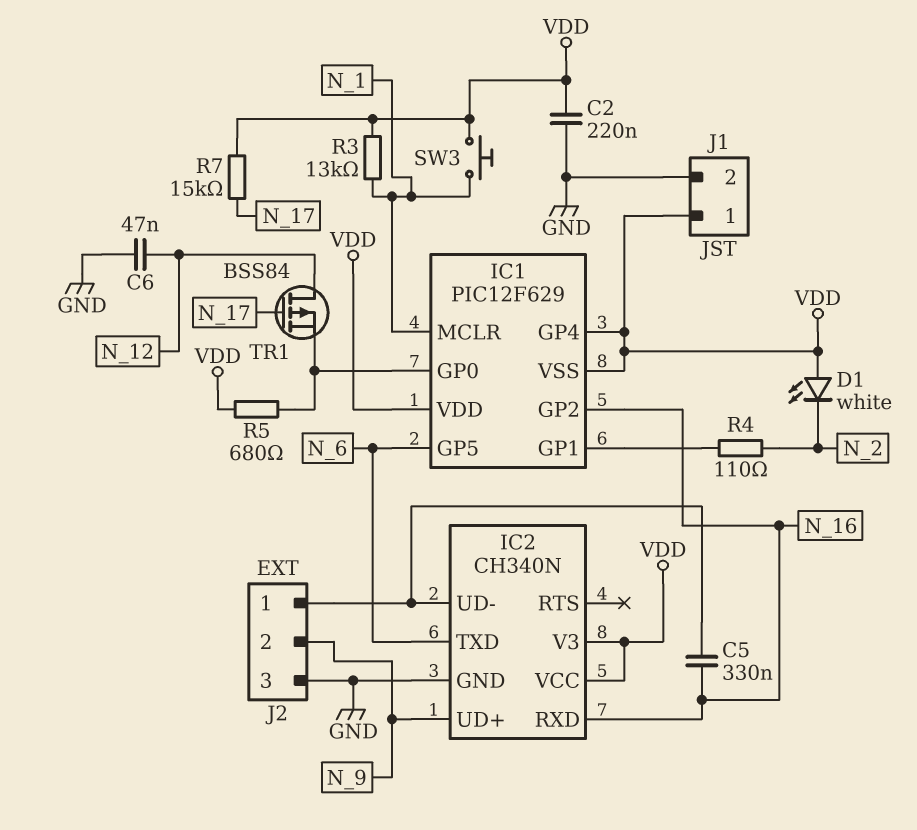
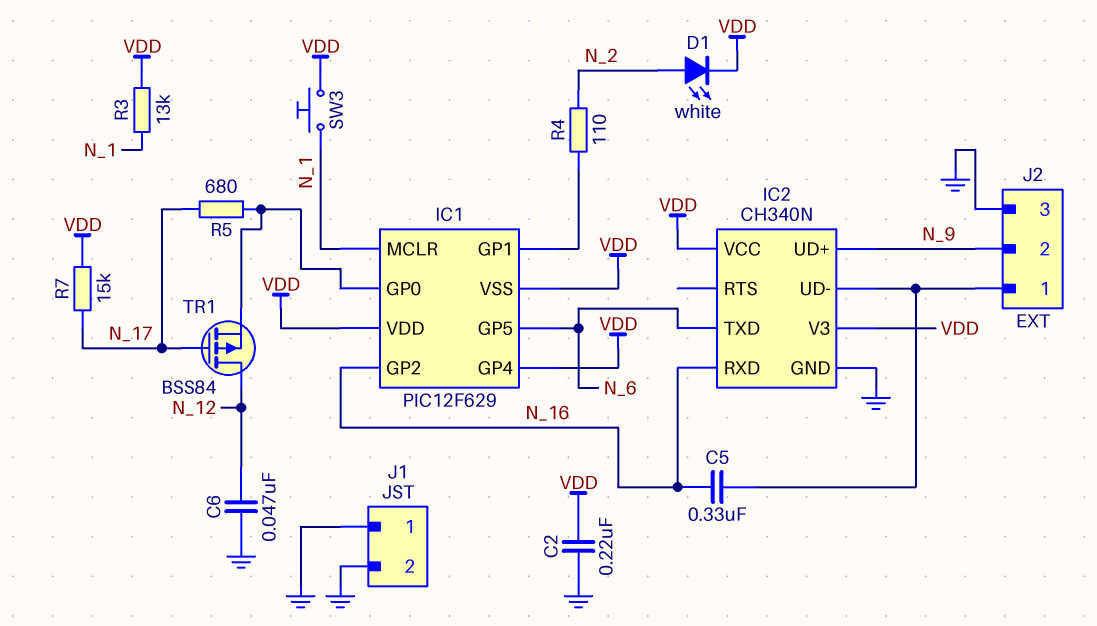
D1: LED white (A VDD, K N_2) -> LED white (A N_2, K VDD)
J1 pin 1: VDD -> GND
R5: 680 (IC1/GP0, VDD) -> 680 (IC1/GP0, N_17)

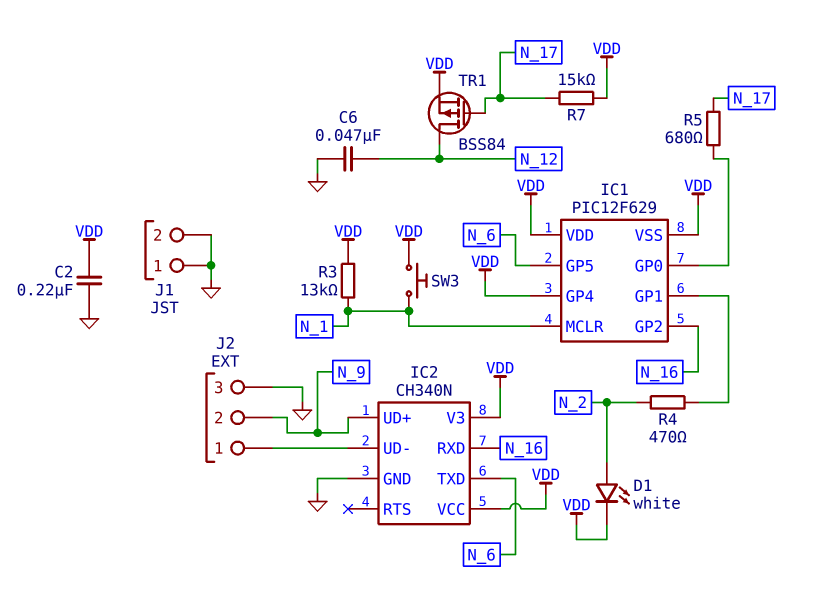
C5: 330nF (IC2/UD-, N_16) -> none
R4: 110 (IC1/GP1, N_2) -> 470 (IC1/GP1, N_2)
TR1: PMOS BSS84 (G N_17, D N_12, S IC1/GP0) -> PMOS BSS84 (G N_17, D N_12, S VDD)

